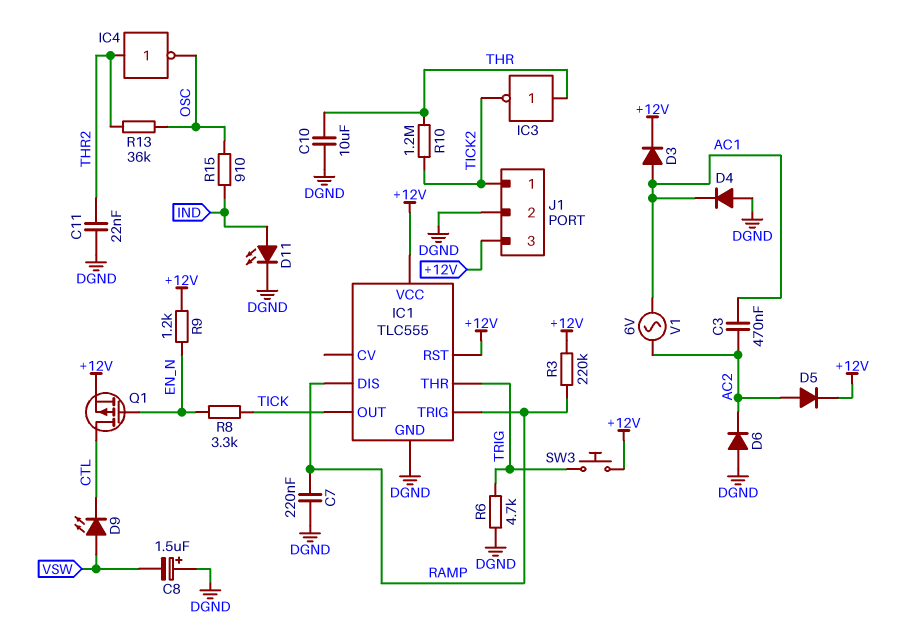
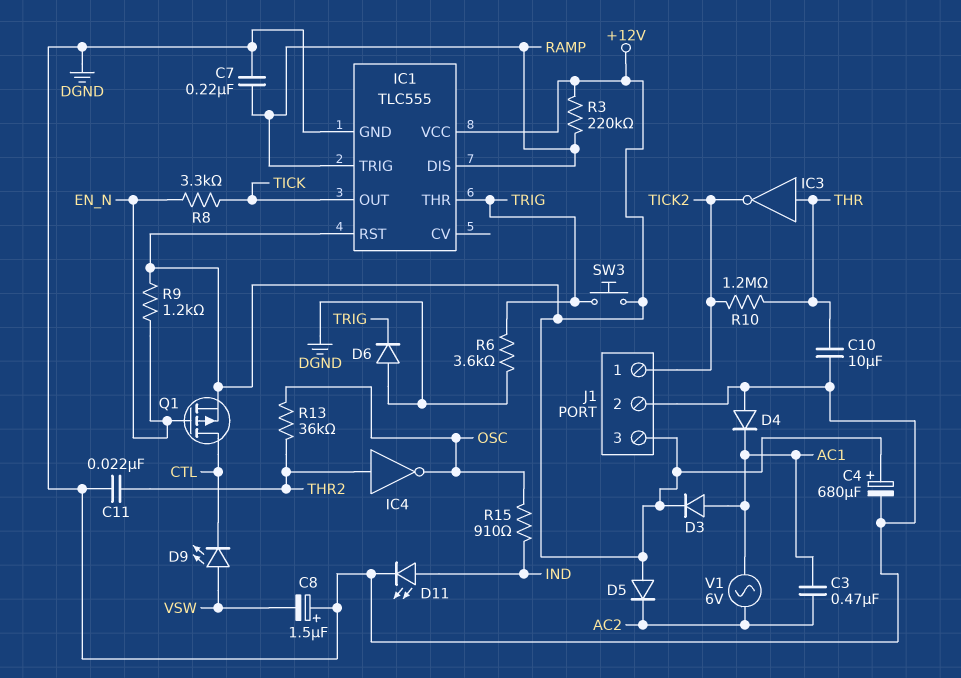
C4: none -> 680uF (plus +12V, minus DGND)
D5: diode (A AC2, K +12V) -> diode (A +12V, K AC2)
D6: diode (A DGND, K AC2) -> diode (A DGND, K TRIG)
R6: 4.7k (DGND, TRIG) -> 3.6k (DGND, TRIG)

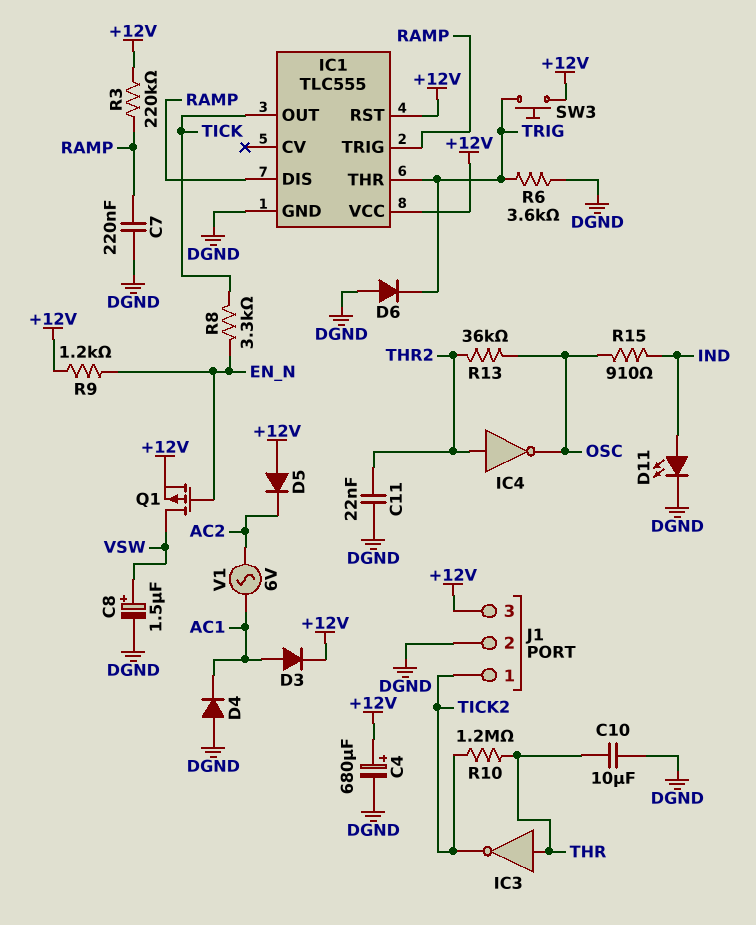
C3: 470nF (AC1, AC2) -> none
C8: 1.5uF (plus DGND, minus VSW) -> 1.5uF (plus VSW, minus DGND)
D9: LED (A VSW, K CTL) -> none
Q1: PMOS (G EN_N, D CTL, S +12V) -> PMOS (G EN_N, D VSW, S +12V)

